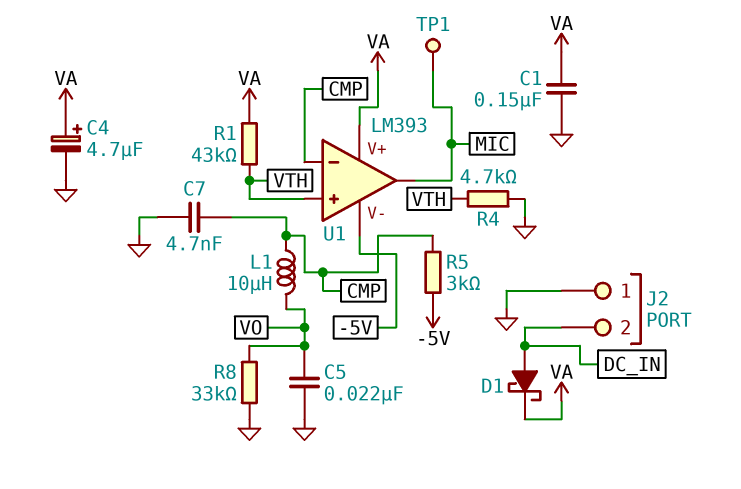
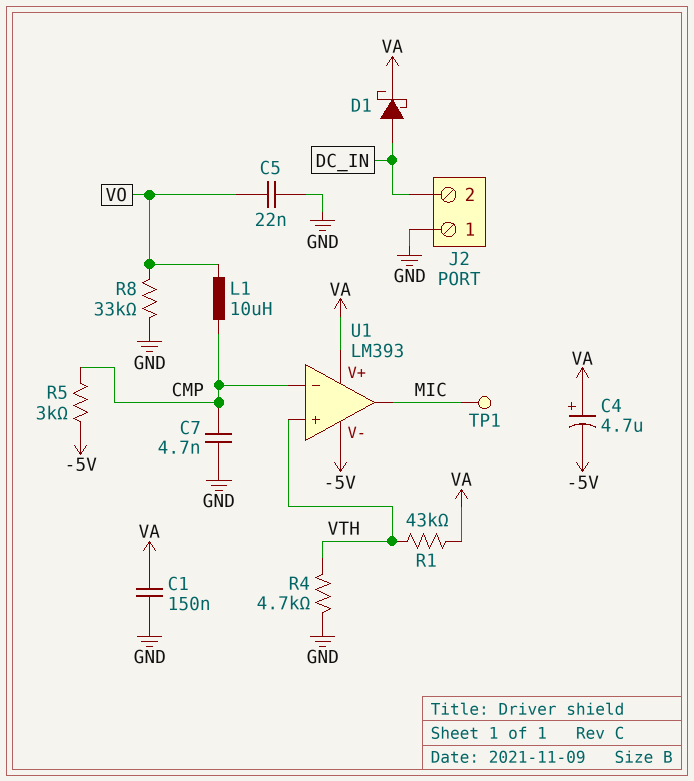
C4: 4.7uF (plus VA, minus GND) -> 4.7uF (plus VA, minus -5V)

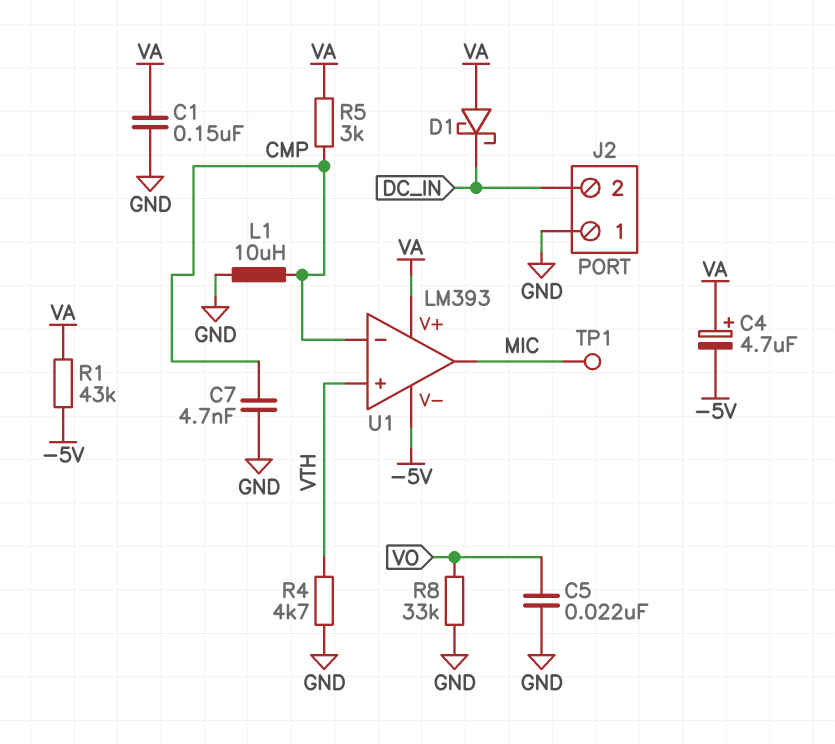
D1: schottky (A DC_IN, K VA) -> schottky (A VA, K DC_IN)
L1: 10uH (CMP, VO) -> 10uH (CMP, GND)
R1: 43k (VA, VTH) -> 43k (-5V, VA)
R5: 3k (-5V, CMP) -> 3k (CMP, VA)

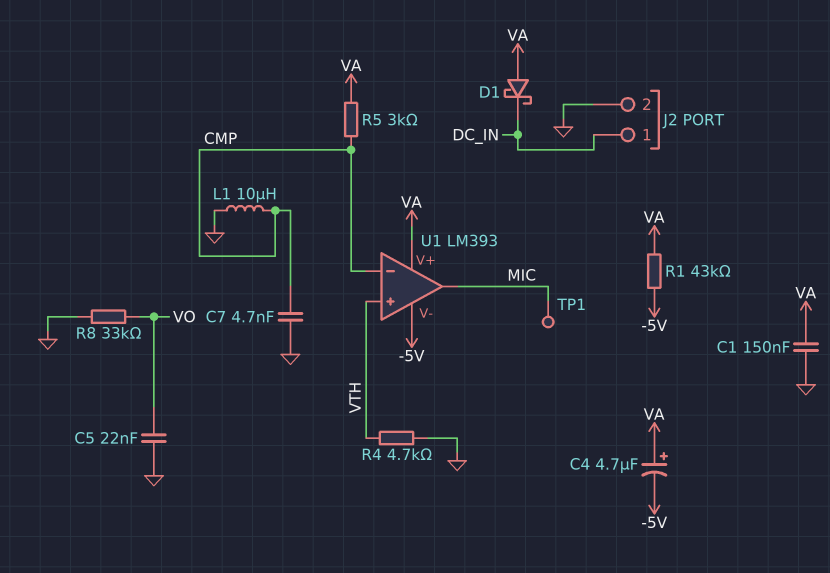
J2 pin 1: GND -> DC_IN
J2 pin 2: DC_IN -> GND

